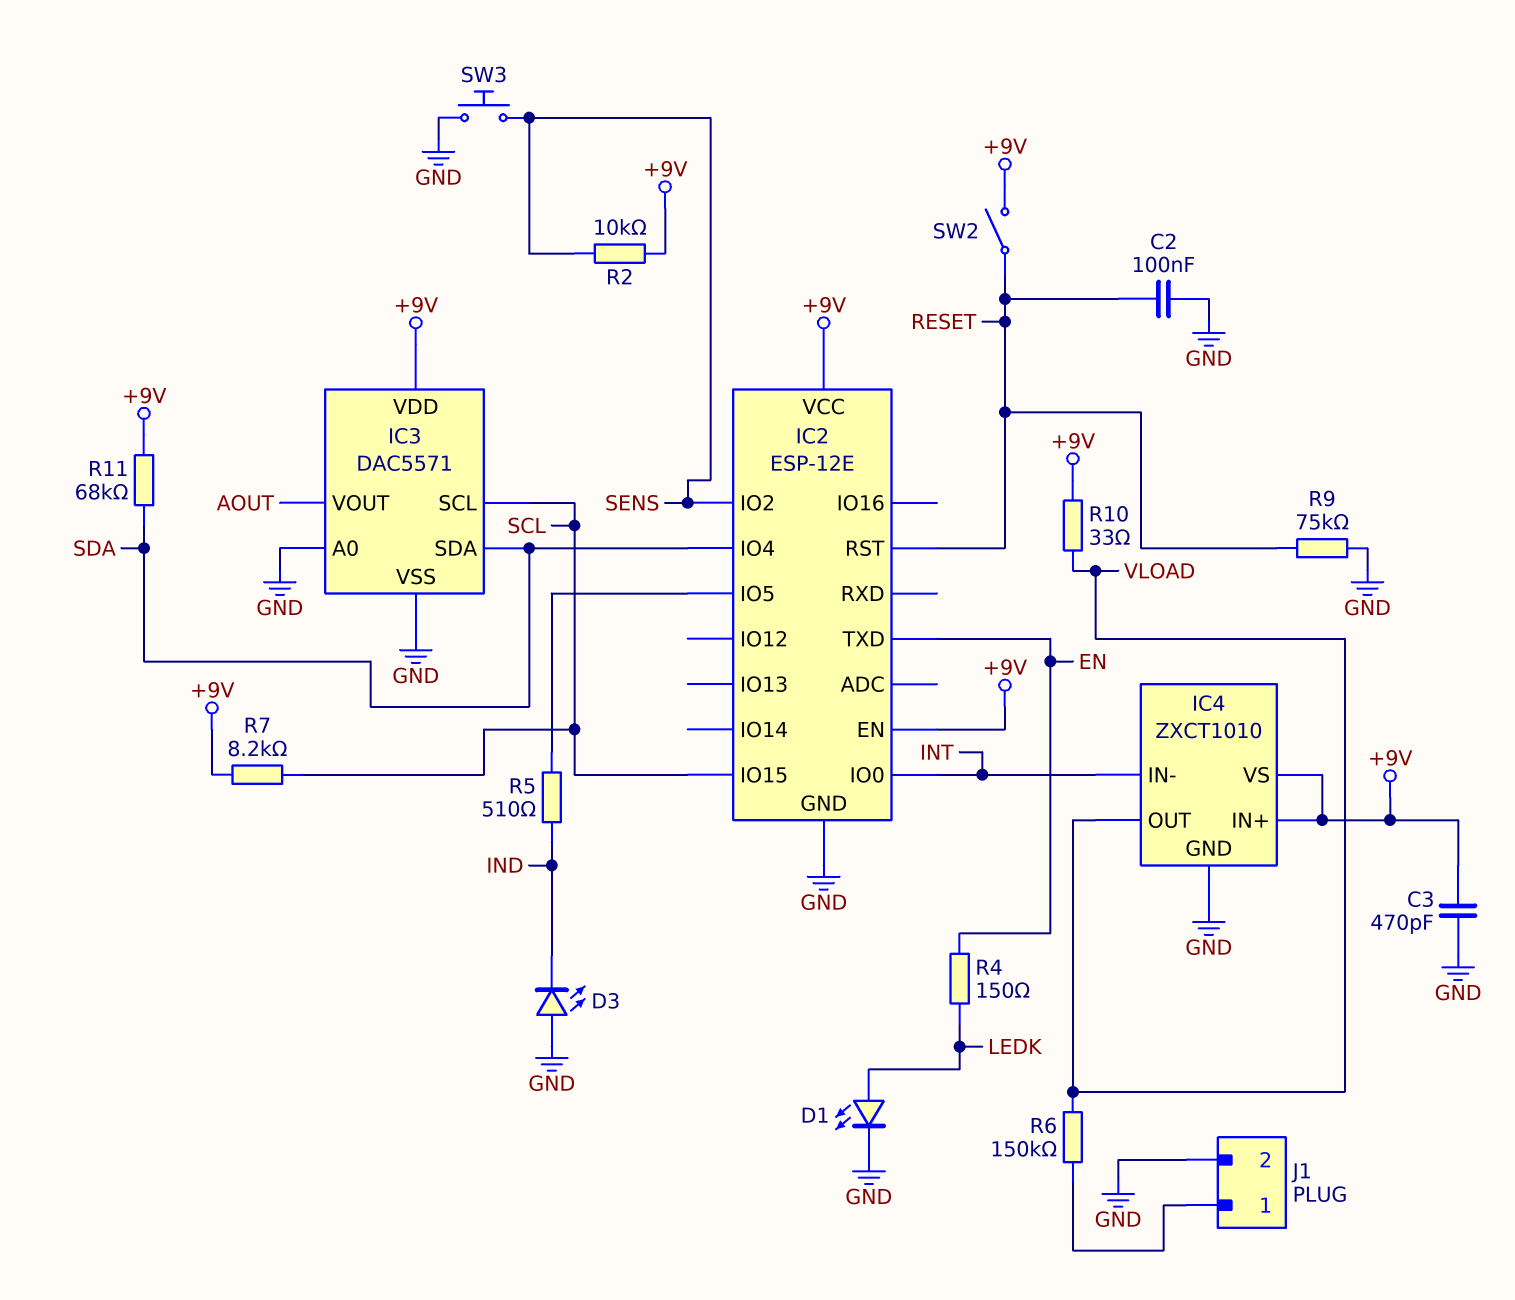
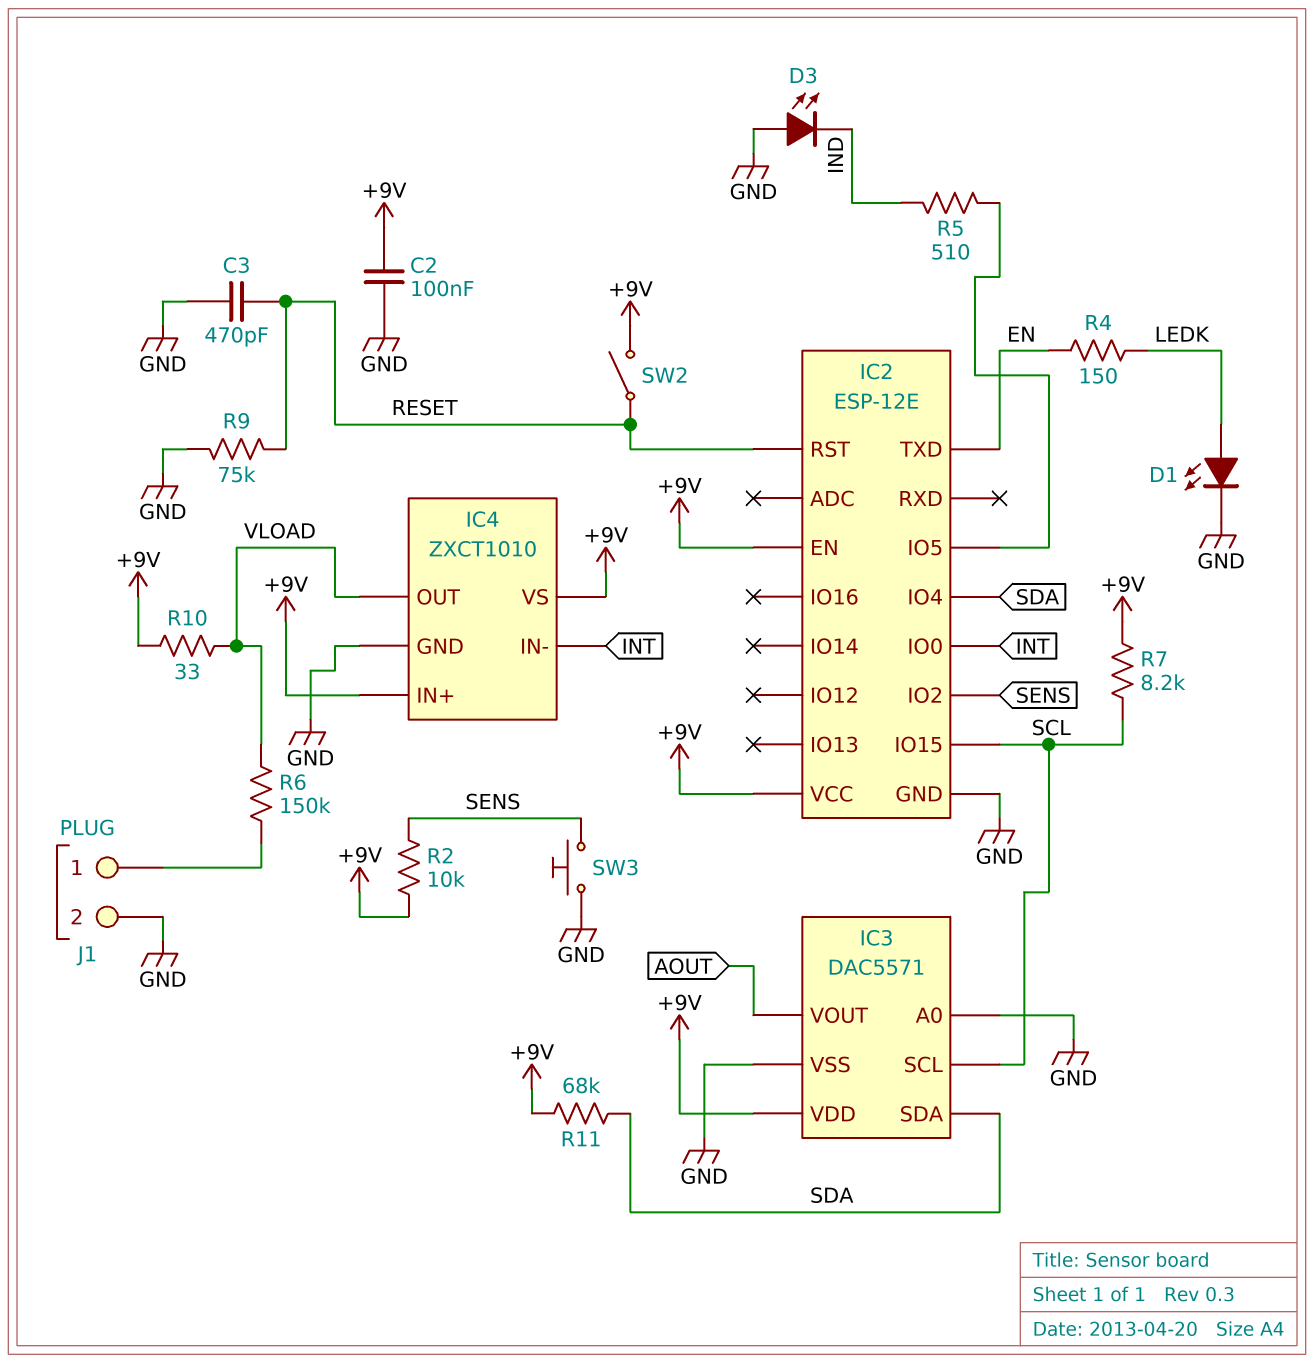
C2: 100nF (GND, RESET) -> 100nF (+9V, GND)
C3: 470pF (+9V, GND) -> 470pF (GND, RESET)

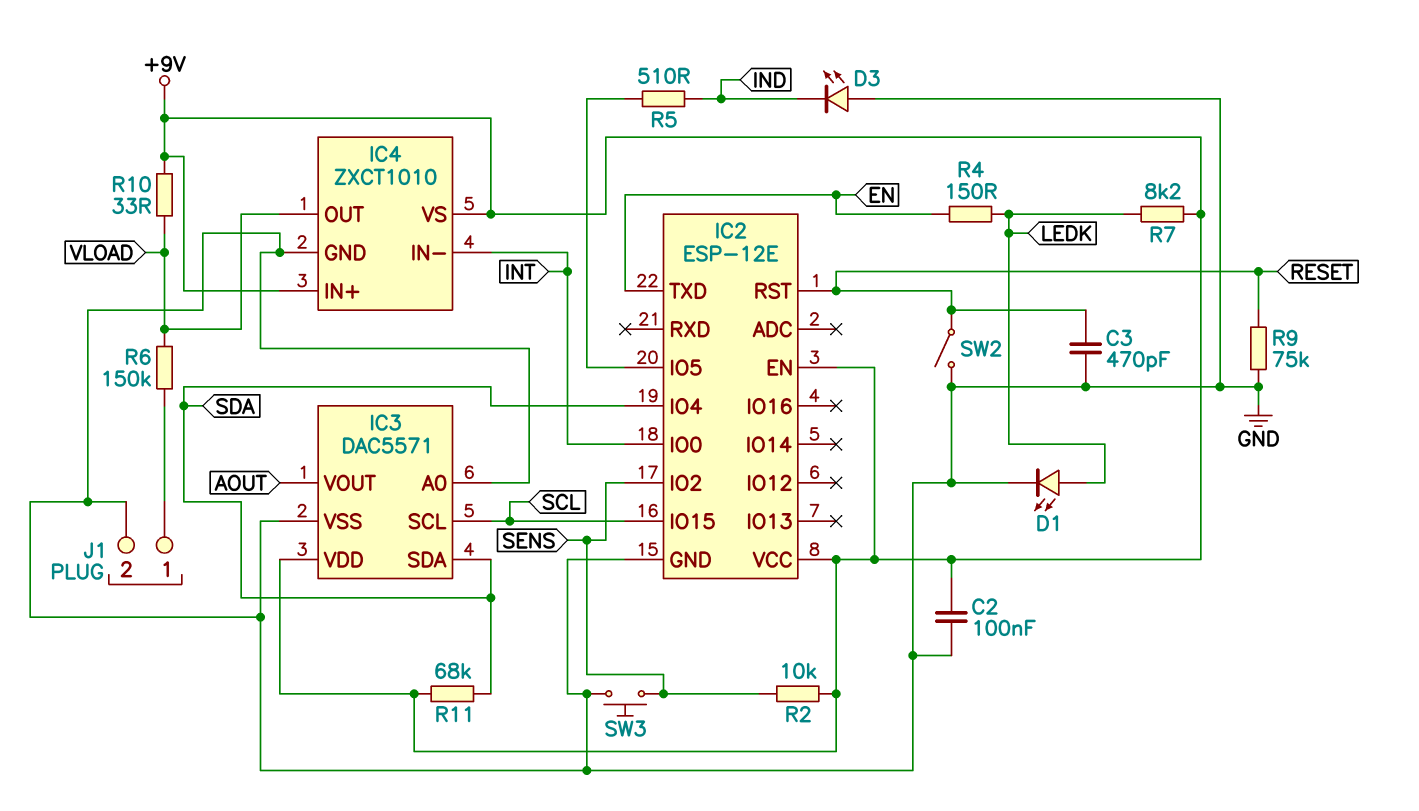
R7: 8.2k (+9V, SCL) -> 8.2k (+9V, LEDK)
SW2: switch (+9V, RESET) -> switch (GND, RESET)

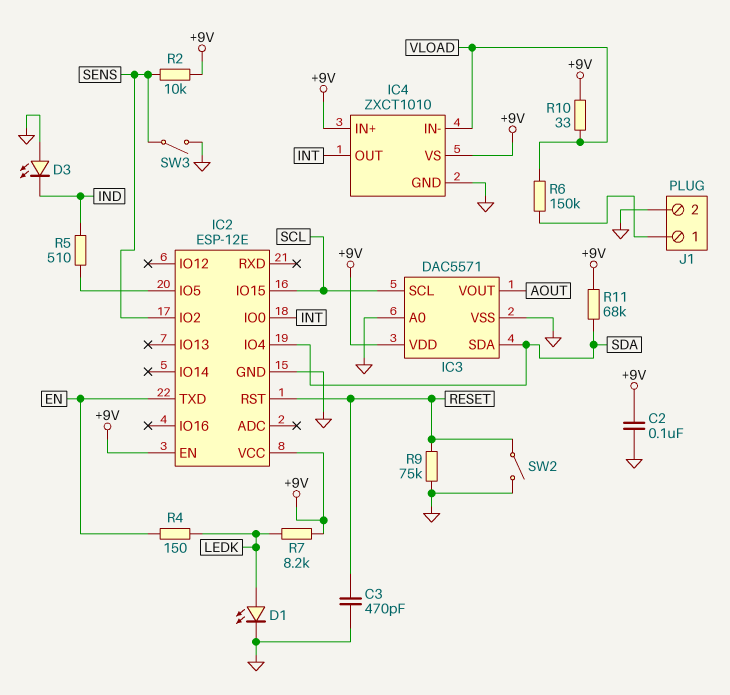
IC4 pin IN-: INT -> VLOAD
IC4 pin OUT: VLOAD -> INT
SW3: button (GND, SENS) -> switch (GND, SENS)

